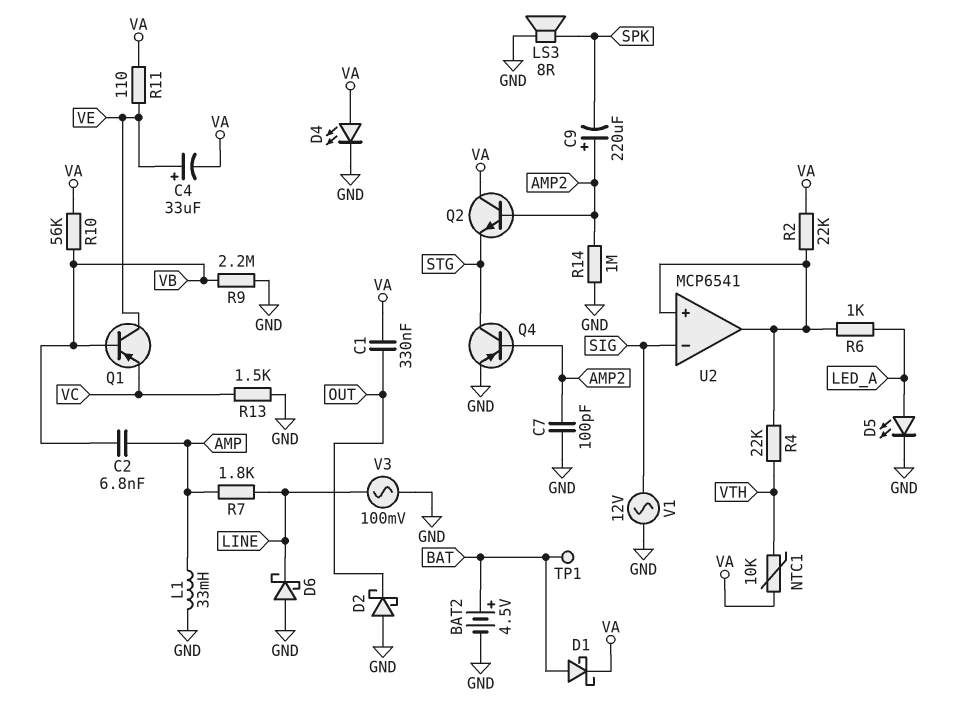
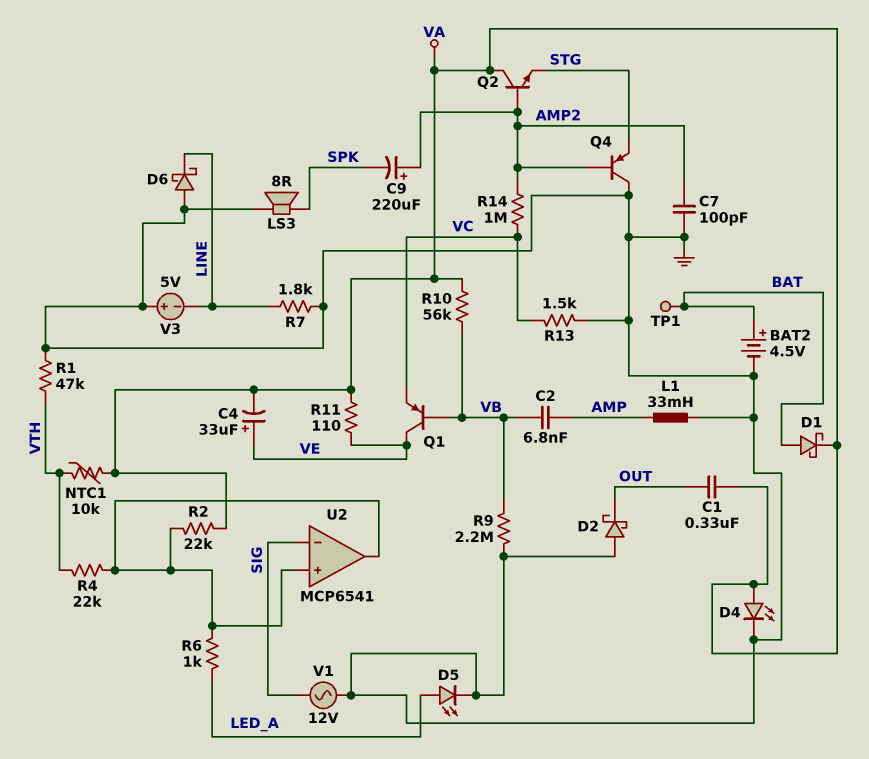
Q4: PNP (B AMP2, C STG, E GND) -> PNP (B AMP2, C GND, E STG)
R1: none -> 47k (GND, VTH)
R7: 1.8k (AMP, LINE) -> 1.8k (GND, LINE)
R14: 1M (AMP2, GND) -> 1M (AMP2, VC)
V3: AC 100mV (GND, LINE) -> 5V (plus GND, minus LINE)

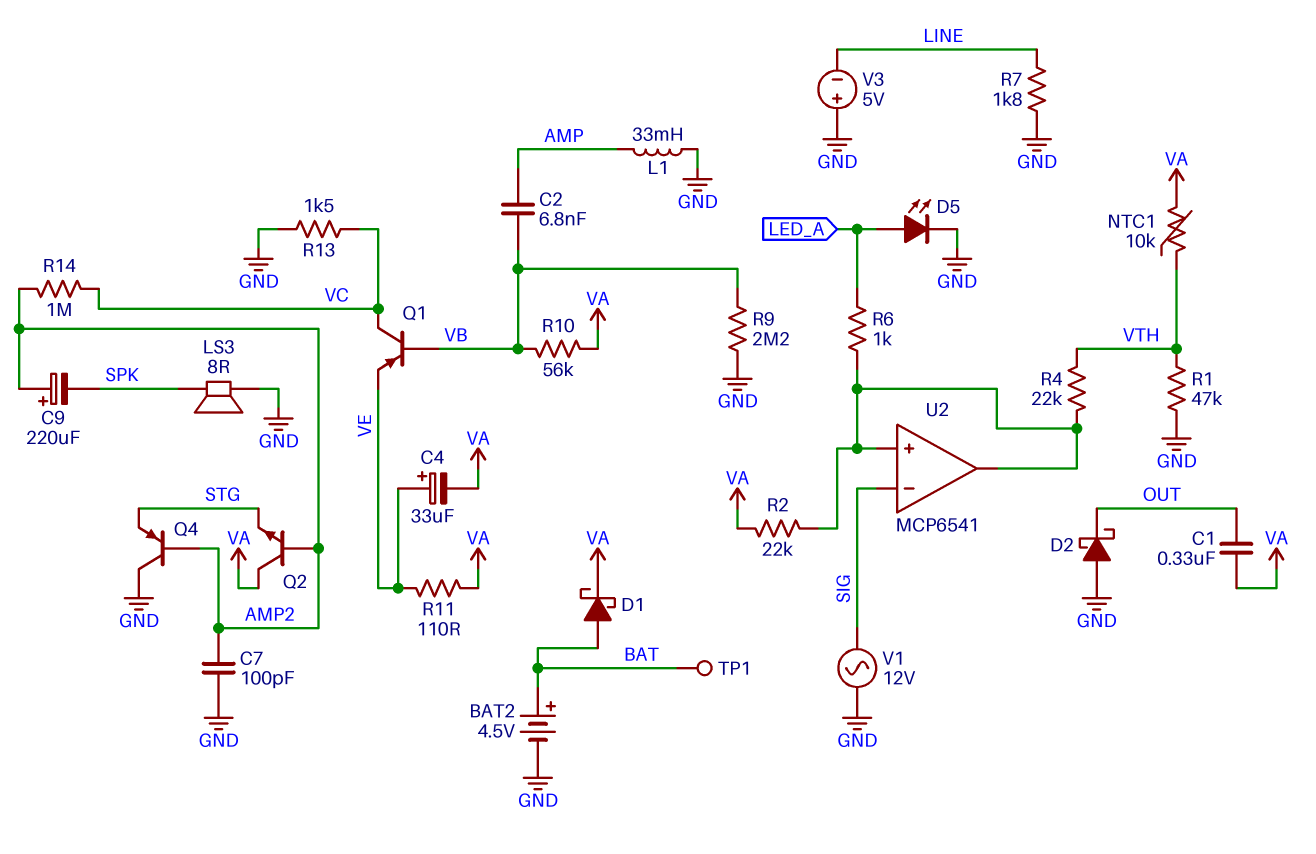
D4: LED (A VA, K GND) -> none
D6: schottky (A GND, K LINE) -> none
Q1: PNP (B VB, C VE, E VC) -> PNP (B VB, C VC, E VE)

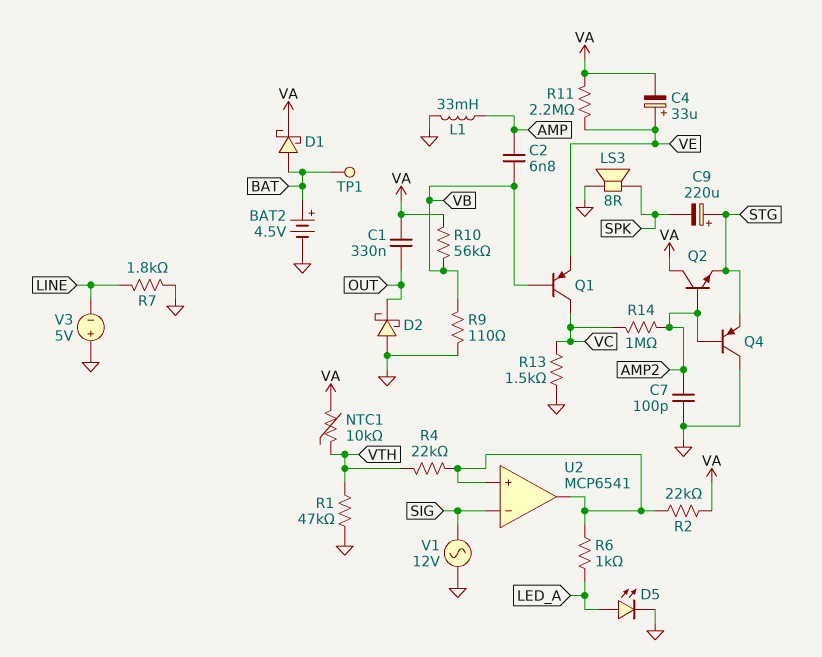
C9: 220uF (plus AMP2, minus SPK) -> 220uF (plus STG, minus SPK)
R9: 2.2M (GND, VB) -> 110 (GND, VB)
R11: 110 (VA, VE) -> 2.2M (VA, VE)

